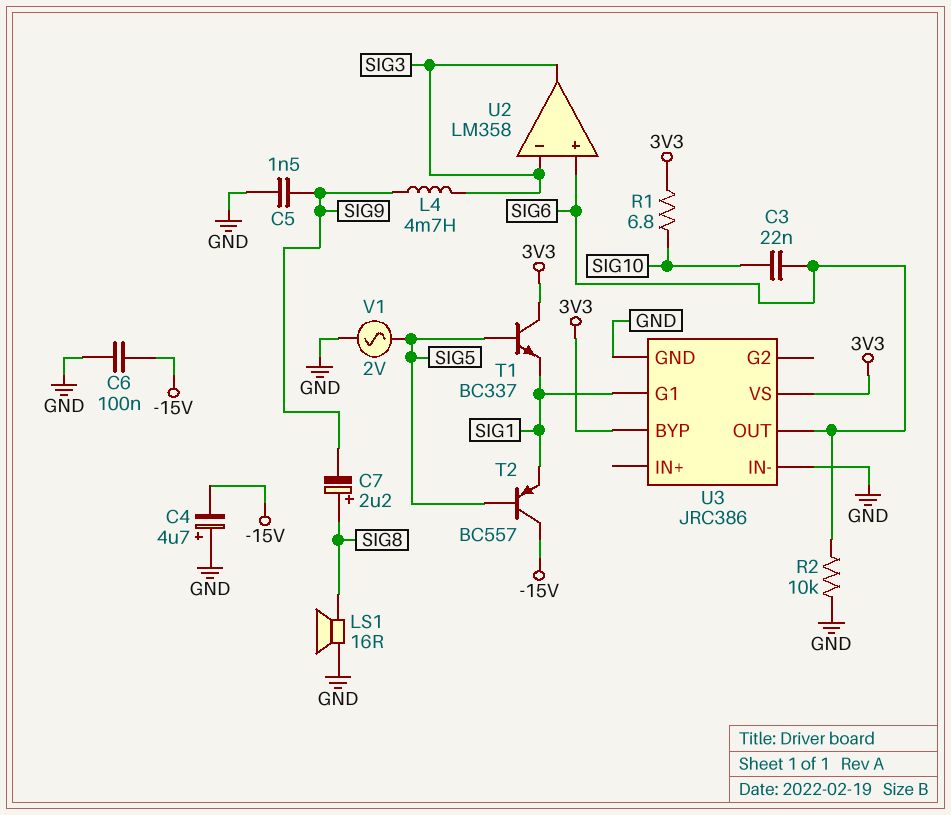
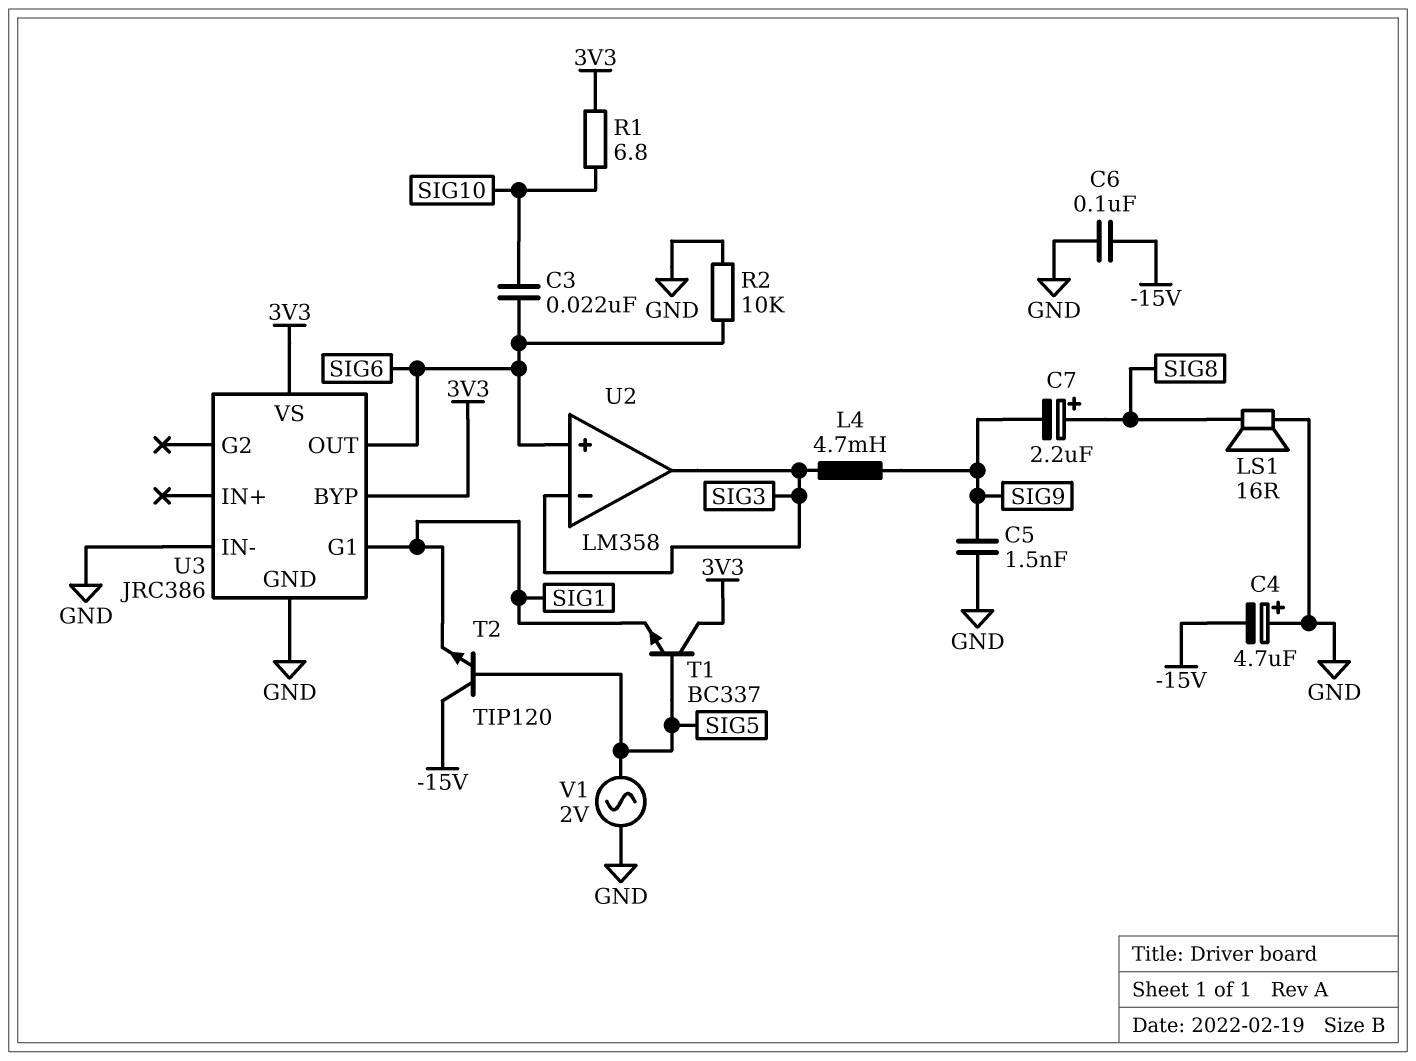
T2: PNP BC557 (B SIG5, C -15V, E SIG1) -> NPN TIP120 (B SIG5, C -15V, E SIG1)

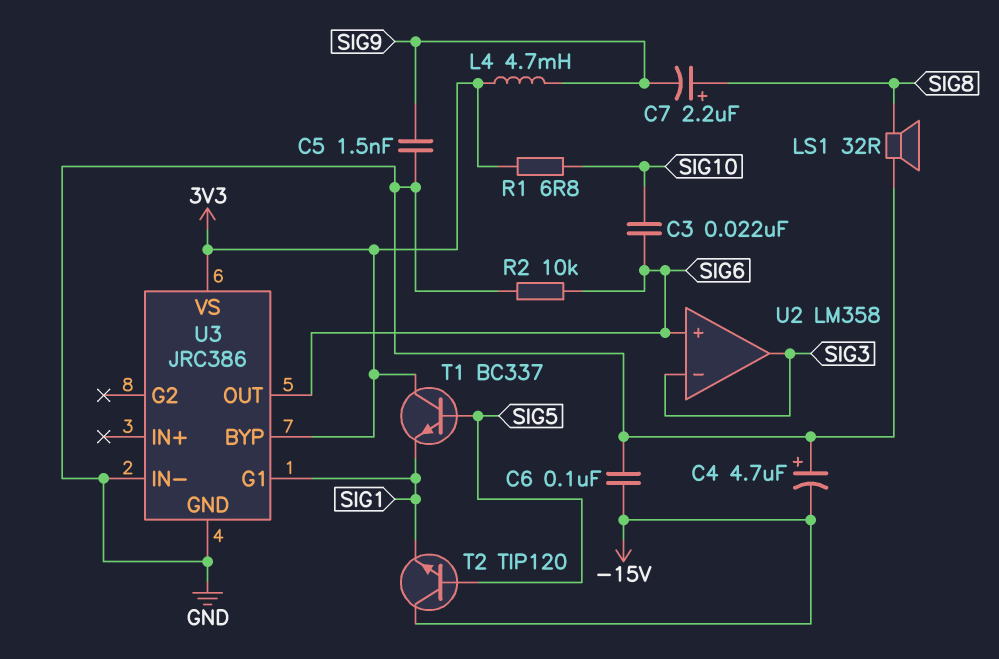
L4: 4.7mH (SIG3, SIG9) -> 4.7mH (3V3, SIG9)
LS1: speaker 16R (GND, SIG8) -> speaker 32R (GND, SIG8)
V1: AC 2V (GND, SIG5) -> none

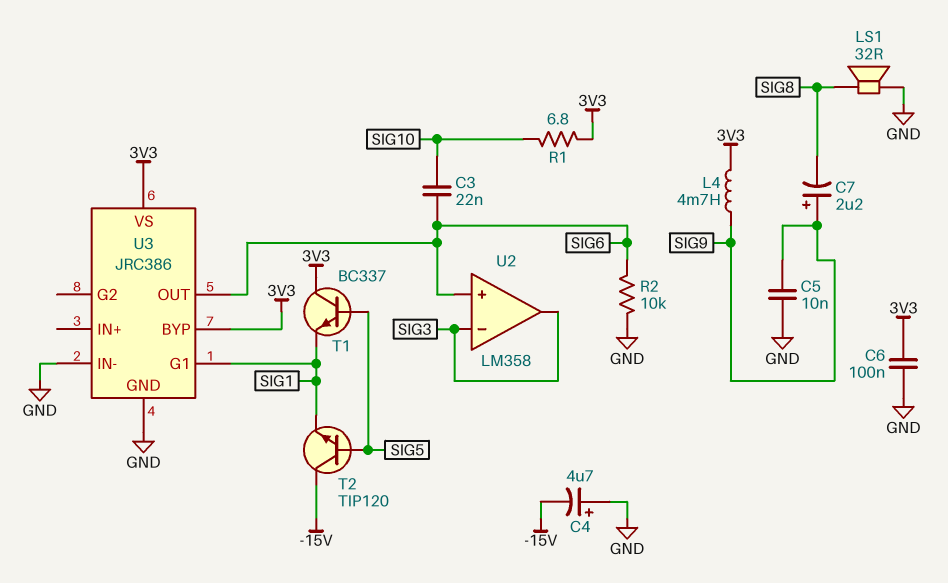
C5: 1.5nF (GND, SIG9) -> 10nF (GND, SIG9)
C6: 100nF (-15V, GND) -> 100nF (3V3, GND)
C7: 2.2uF (plus SIG8, minus SIG9) -> 2.2uF (plus SIG9, minus SIG8)

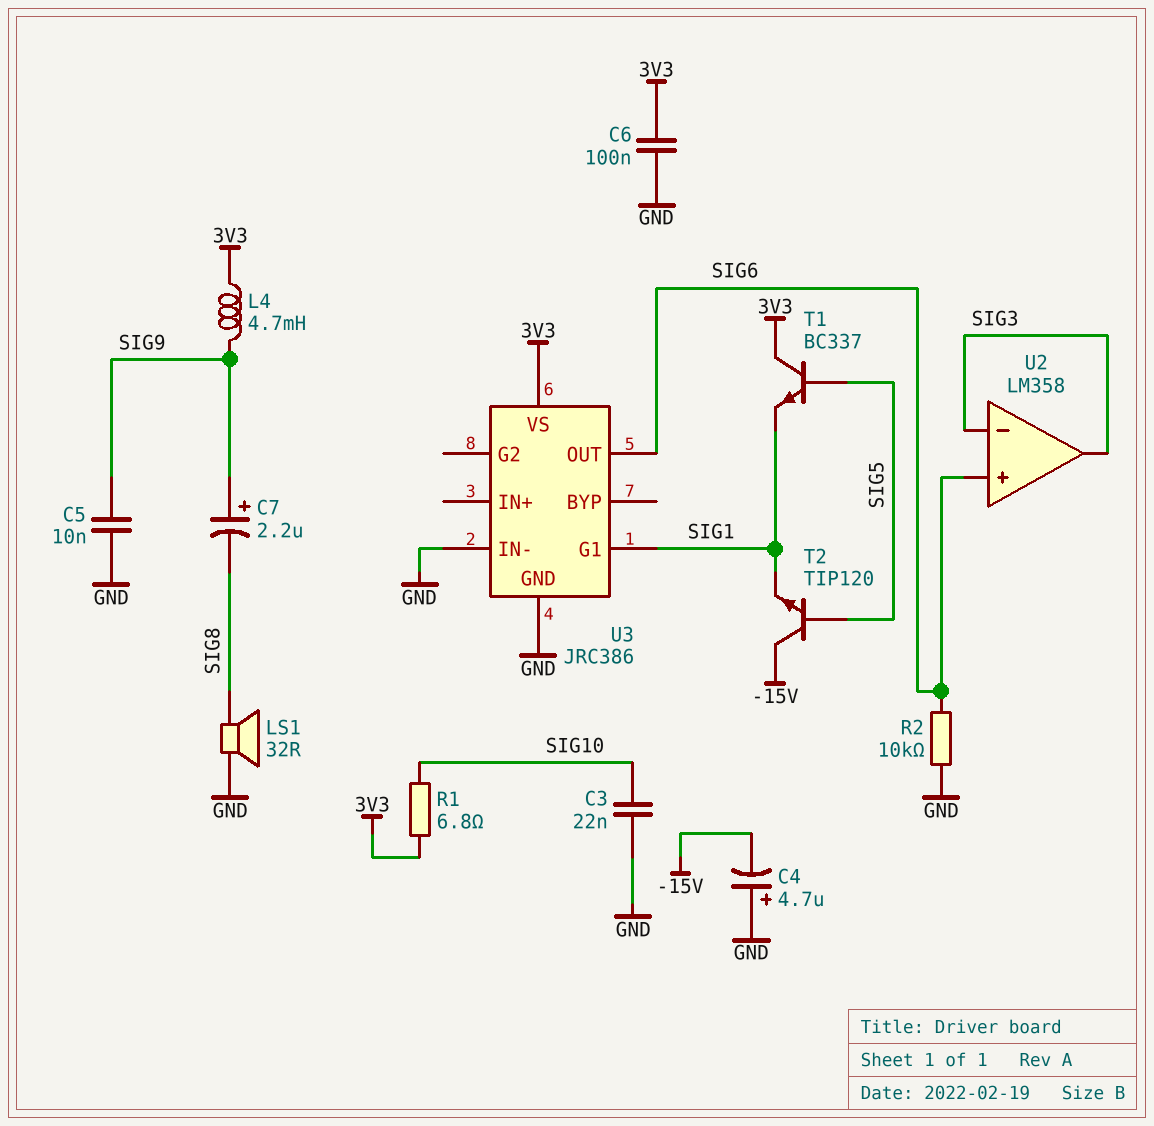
C3: 22nF (SIG6, SIG10) -> 22nF (GND, SIG10)
U3 pin BYP: 3V3 -> none

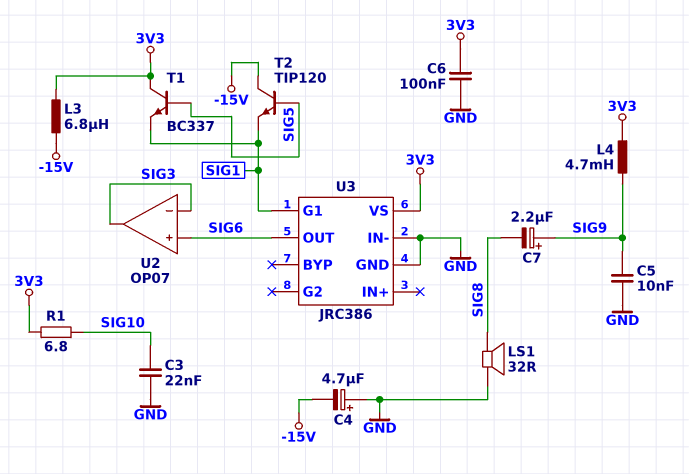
L3: none -> 6.8uH (-15V, 3V3)
R2: 10k (GND, SIG6) -> none
U2: LM358 -> OP07

